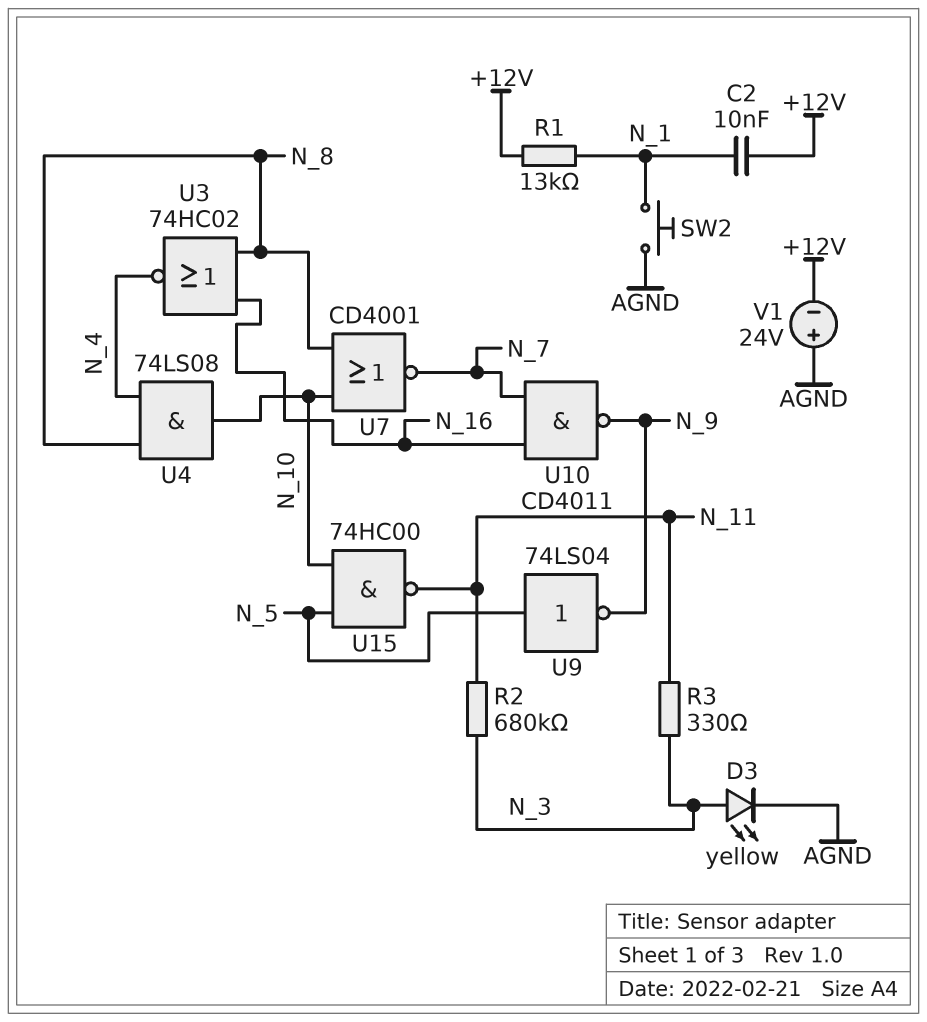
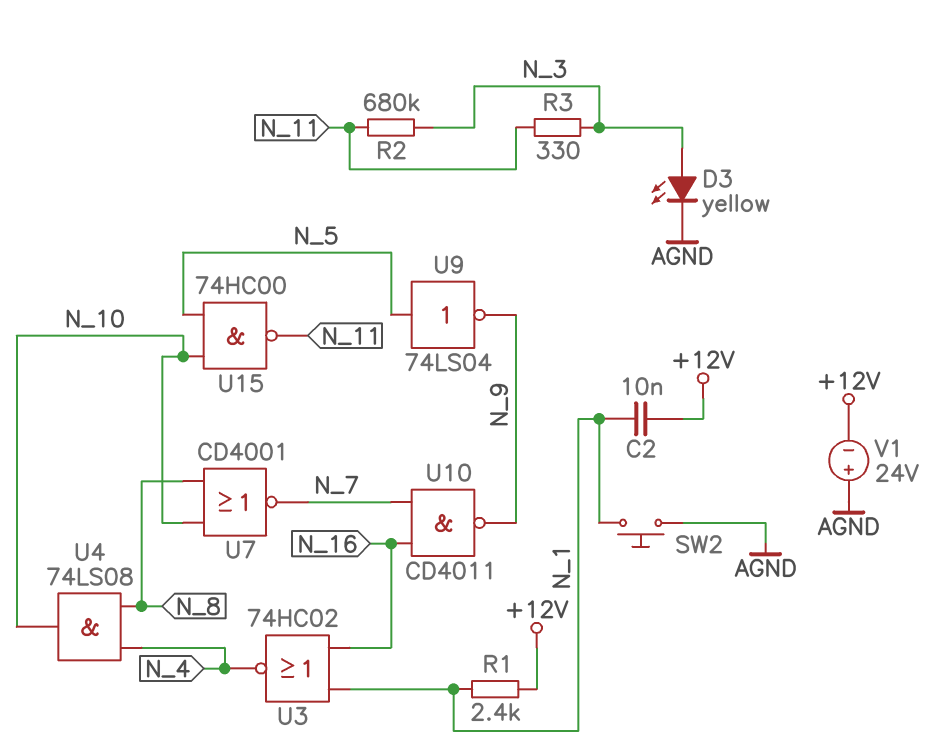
R1: 13k (+12V, N_1) -> 2.4k (+12V, N_1)
U3: NOR 74HC02 (in N_8, in N_16, out N_4) -> NOR 74HC02 (in N_1, in N_16, out N_4)

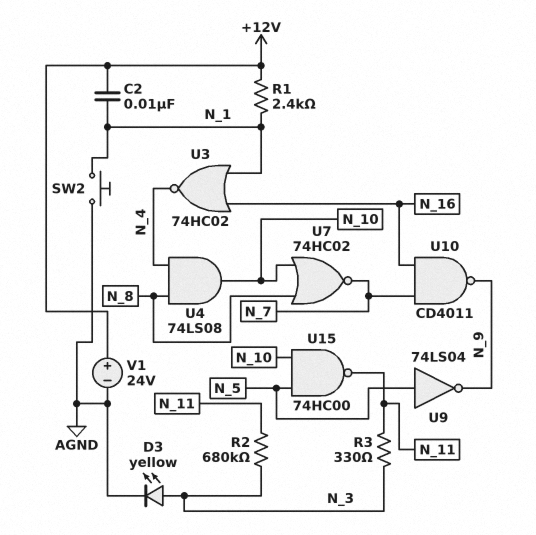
U7: NOR CD4001 (in N_8, in N_10, out N_7) -> NOR 74HC02 (in N_8, in N_10, out N_7)
V1: 24V (plus AGND, minus +12V) -> 24V (plus +12V, minus AGND)

